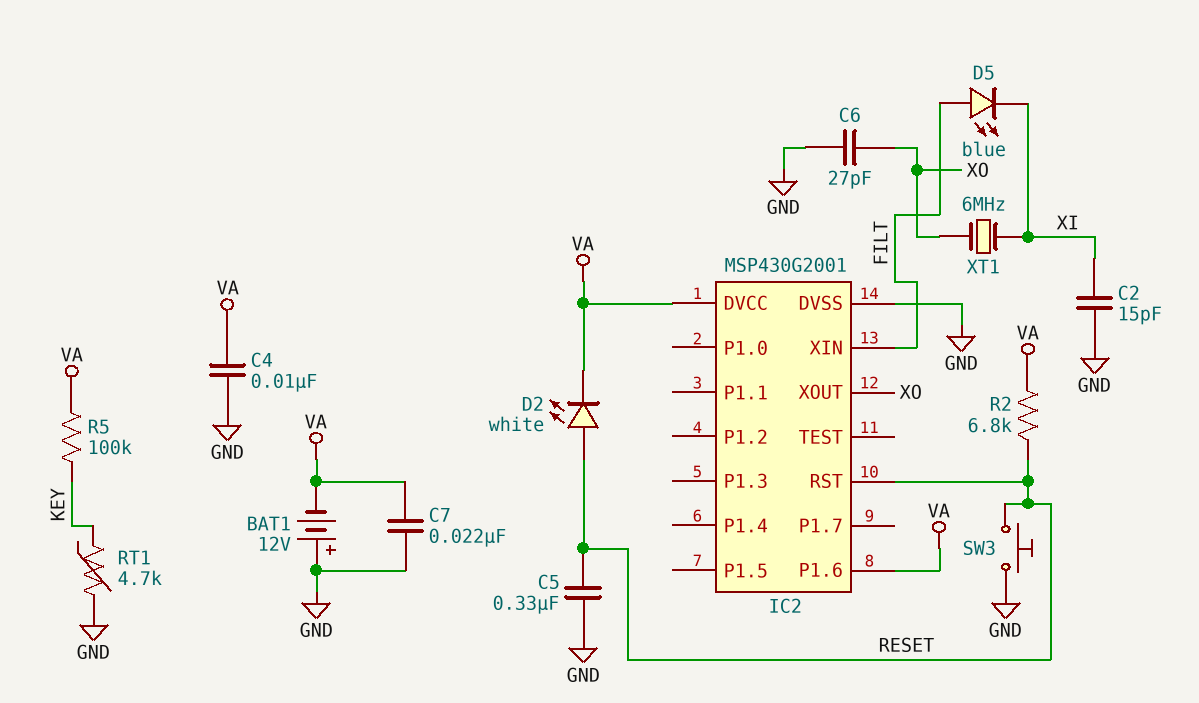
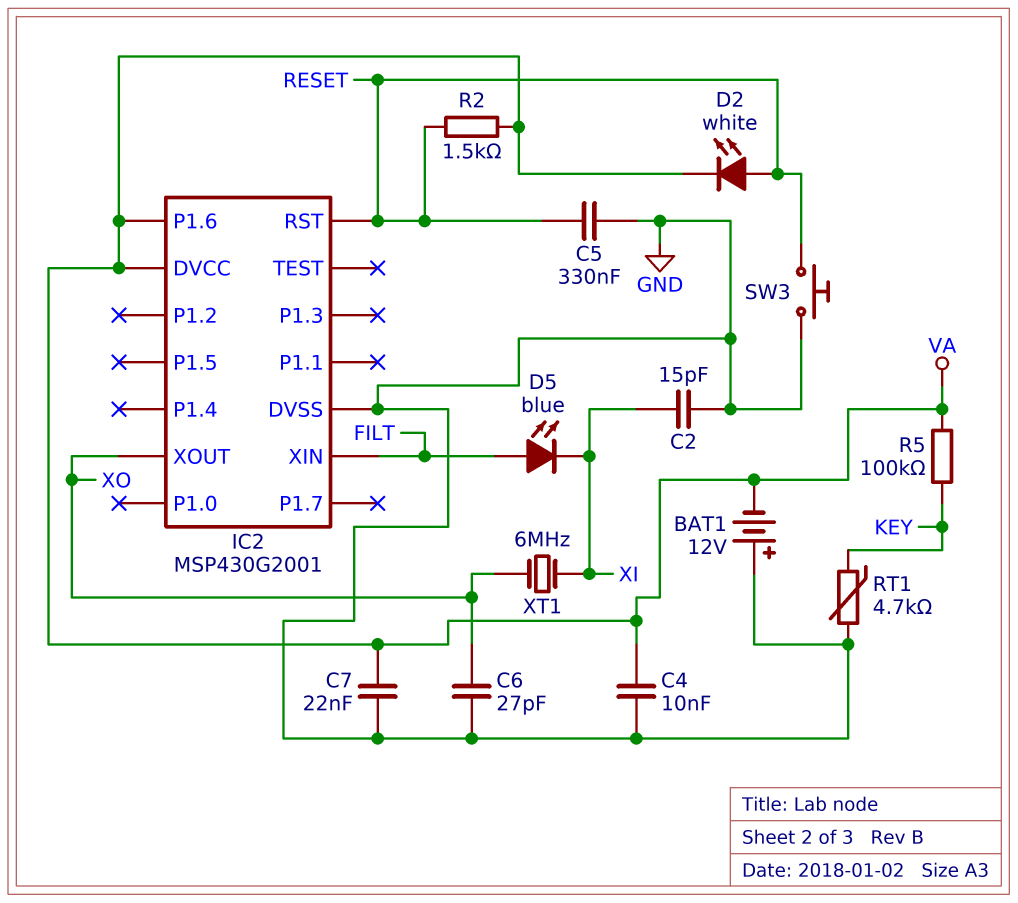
R2: 6.8k (RESET, VA) -> 1.5k (RESET, VA)

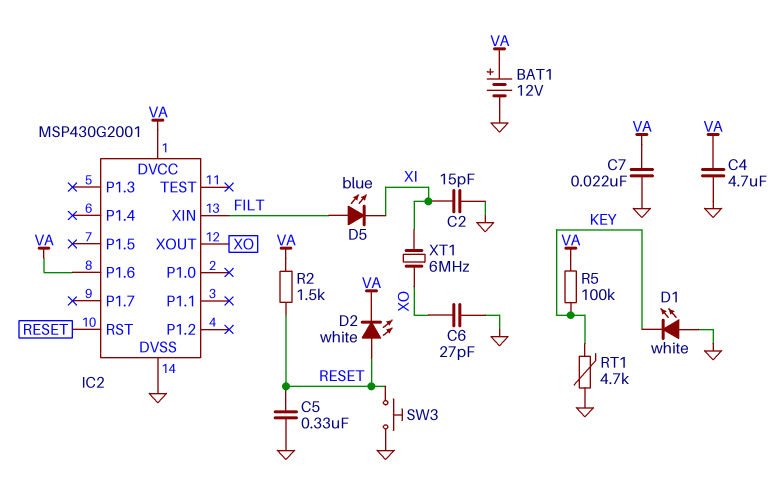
BAT1: 12V (plus GND, minus VA) -> 12V (plus VA, minus GND)
C4: 10nF (GND, VA) -> 4.7uF (GND, VA)
D1: none -> LED white (A GND, K KEY)

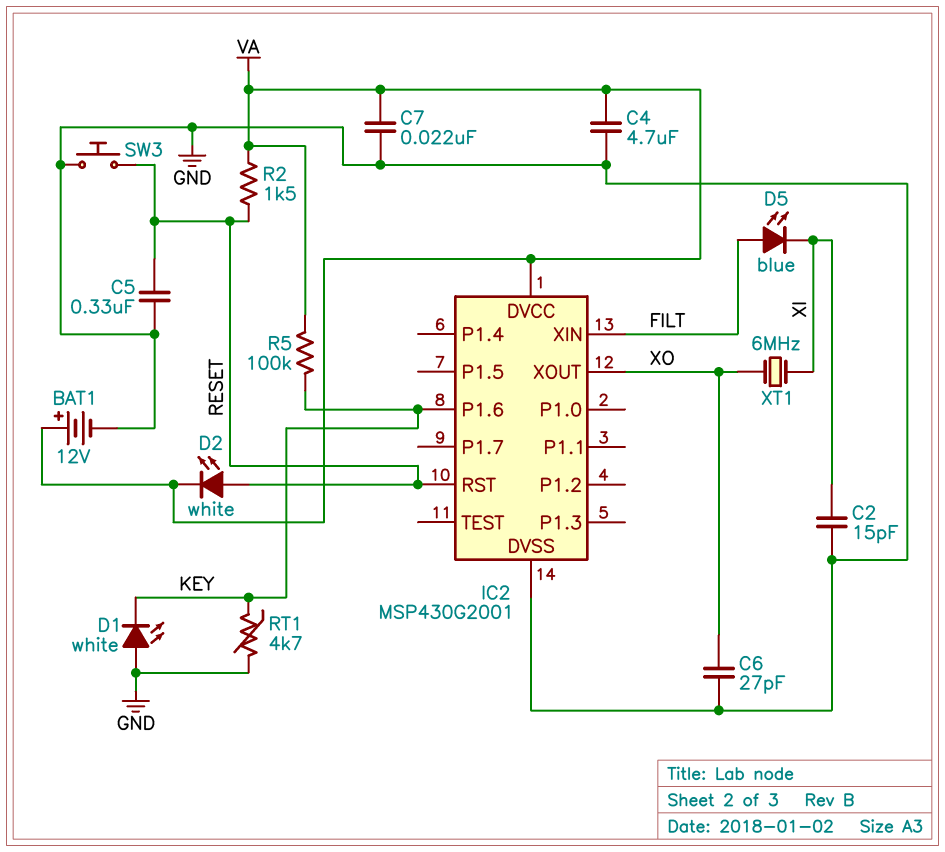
IC2 pin P1.6: VA -> KEY

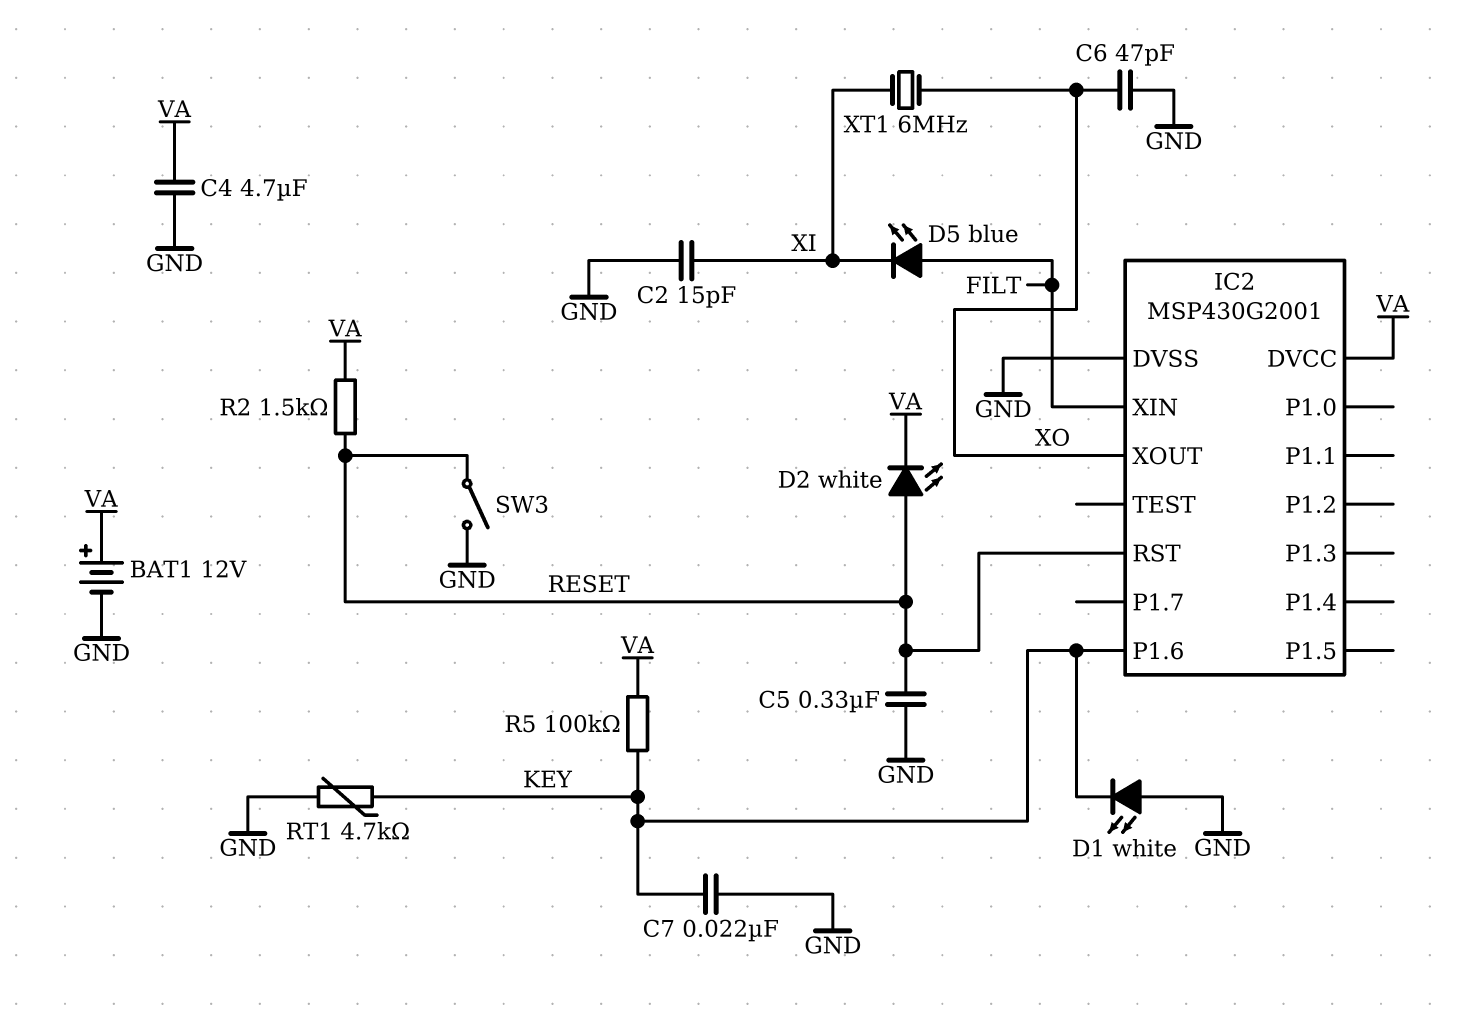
C6: 27pF (GND, XO) -> 47pF (GND, XO)
C7: 22nF (GND, VA) -> 22nF (GND, KEY)
SW3: button (GND, RESET) -> switch (GND, RESET)

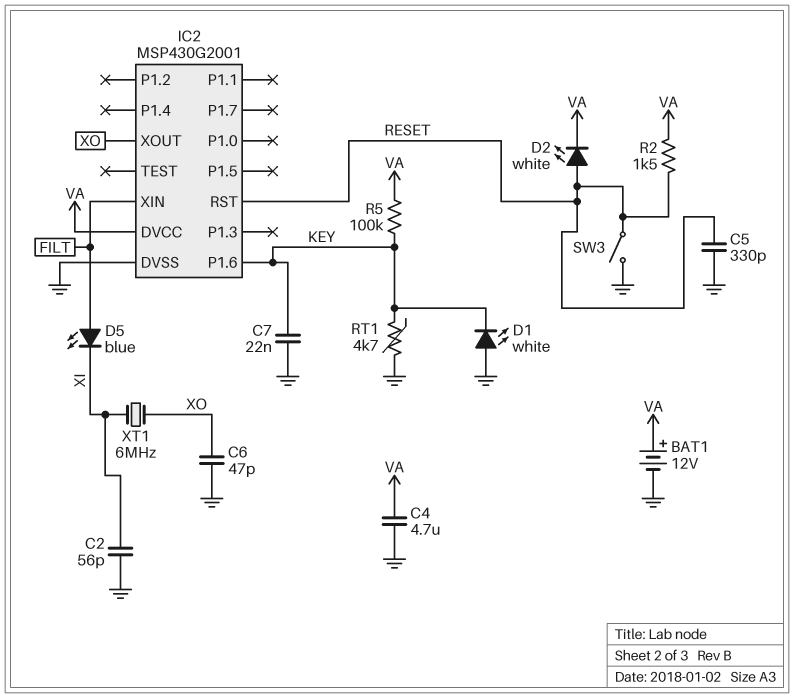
C2: 15pF (GND, XI) -> 56pF (GND, XI)
C5: 330nF (GND, RESET) -> 330pF (GND, RESET)

